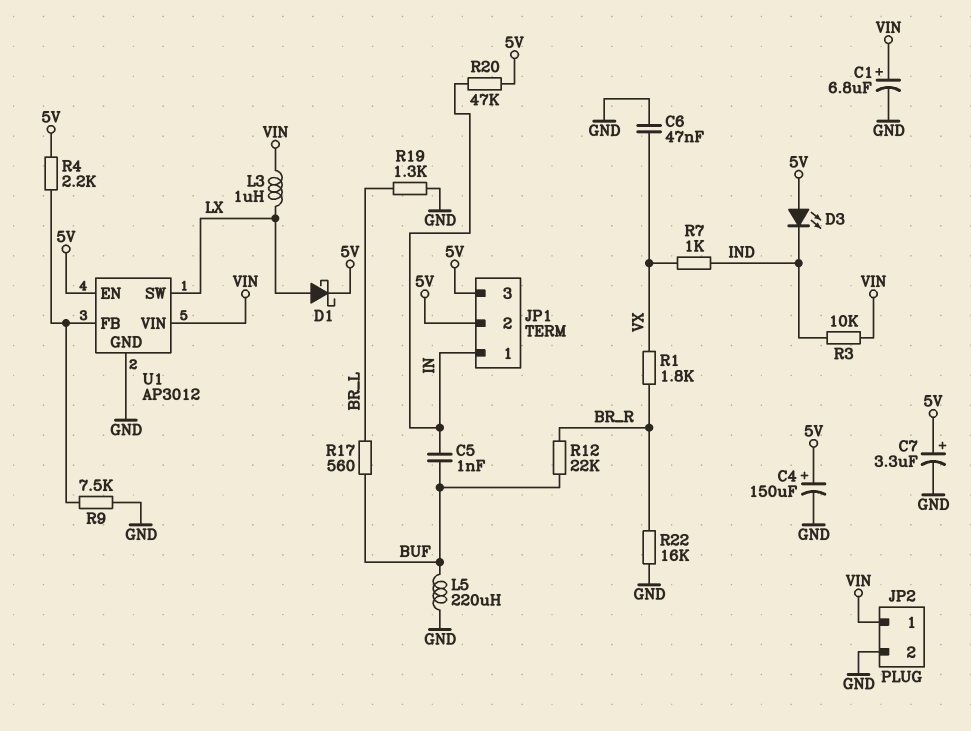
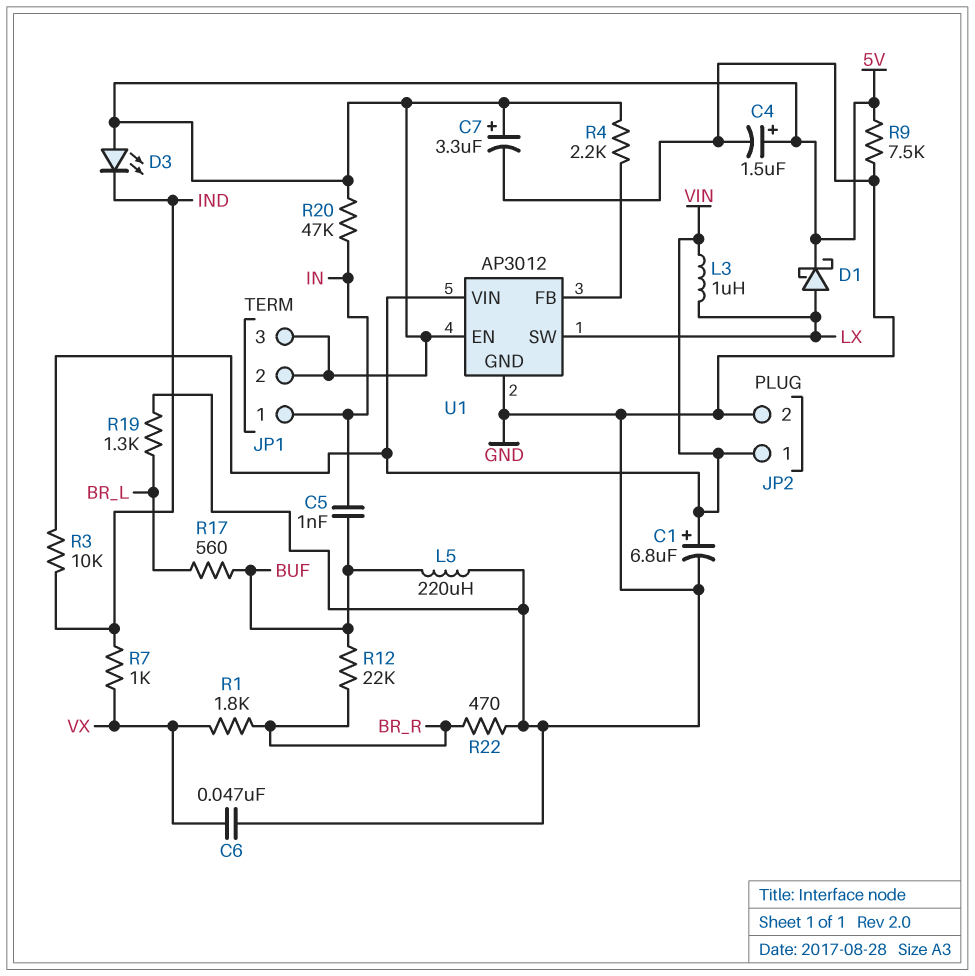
C4: 150uF (plus 5V, minus GND) -> 1.5uF (plus 5V, minus GND)
R9: 7.5k (GND, U1/FB) -> 7.5k (5V, GND)
R22: 16k (BR_R, GND) -> 470 (BR_R, GND)

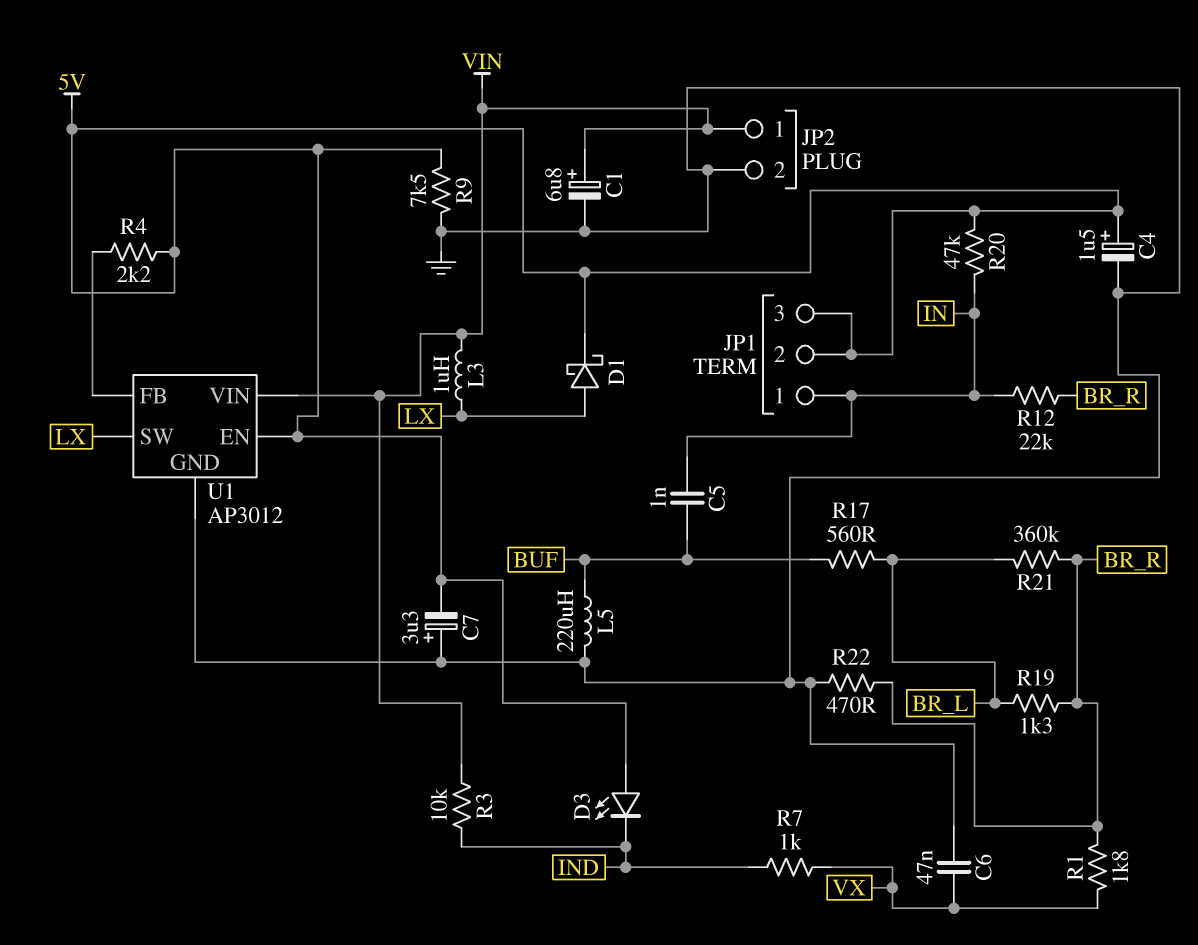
C7: 3.3uF (plus 5V, minus GND) -> 3.3uF (plus GND, minus 5V)
R12: 22k (BR_R, BUF) -> 22k (BR_R, IN)
R19: 1.3k (BR_L, GND) -> 1.3k (BR_L, BR_R)
R21: none -> 360k (BR_L, BR_R)

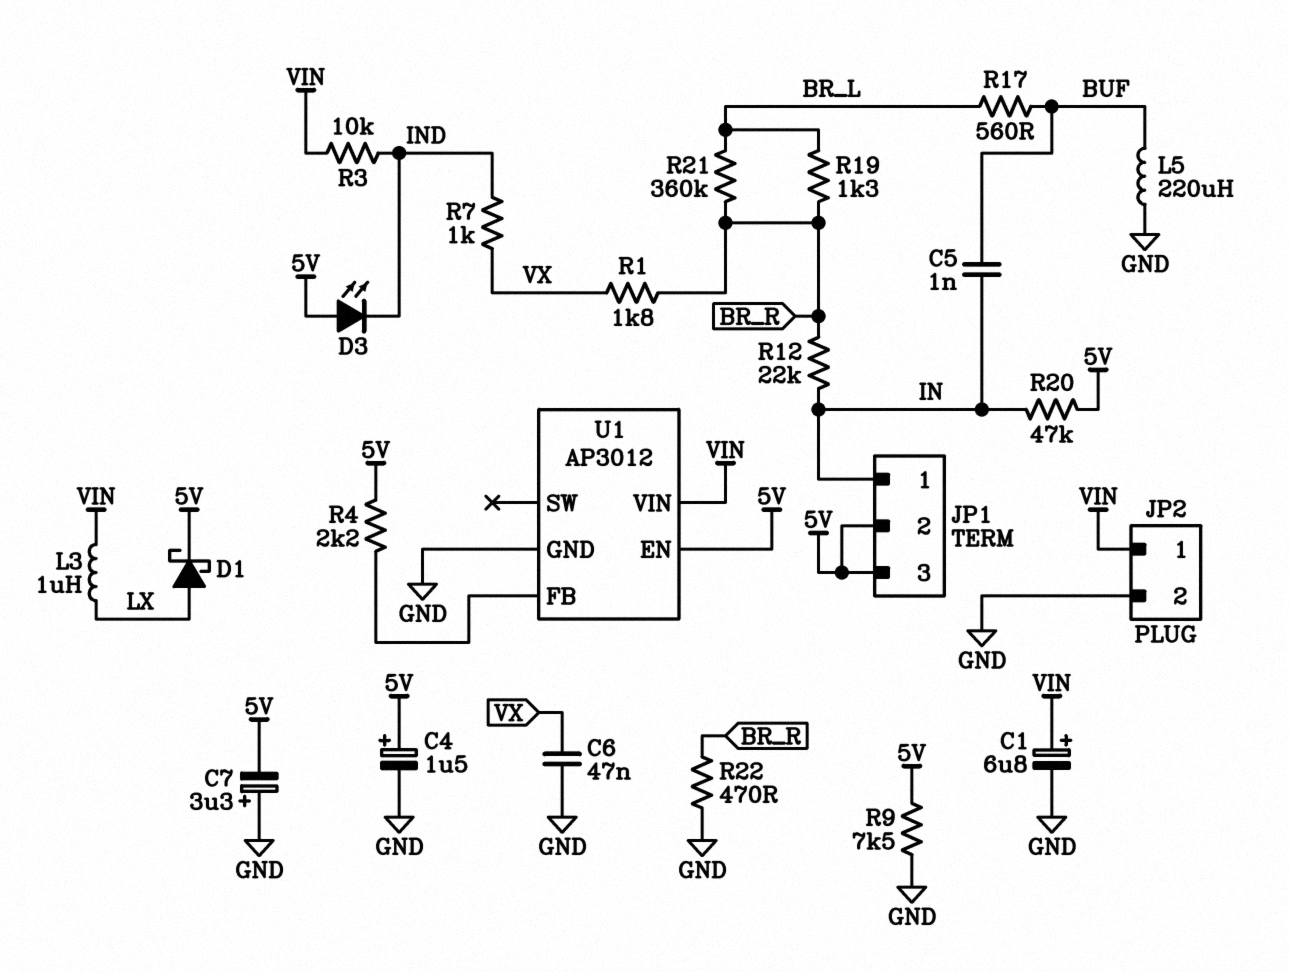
U1 pin SW: LX -> none

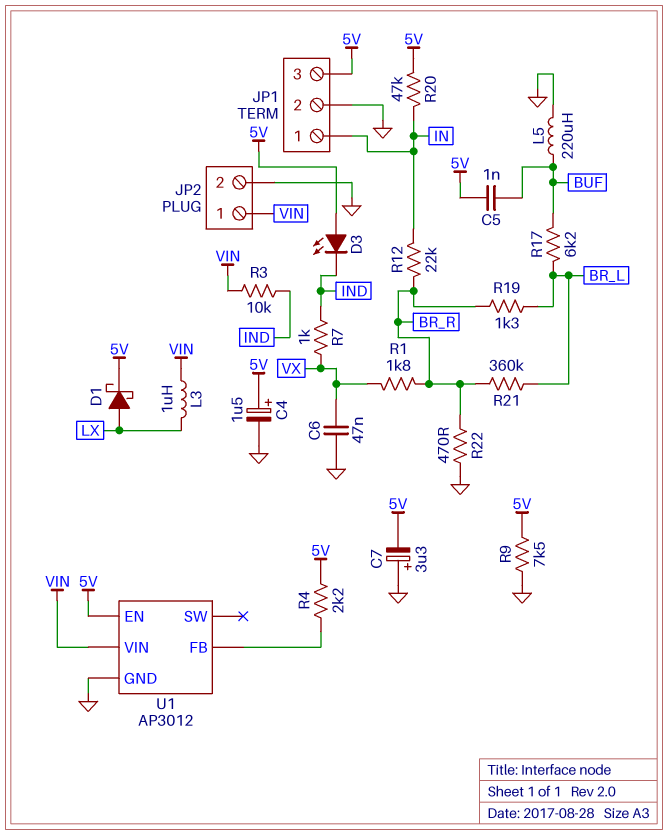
C1: 6.8uF (plus VIN, minus GND) -> none
C5: 1nF (BUF, IN) -> 1nF (5V, BUF)
JP1 pin 2: 5V -> GND
R17: 560 (BR_L, BUF) -> 6.2k (BR_L, BUF)

